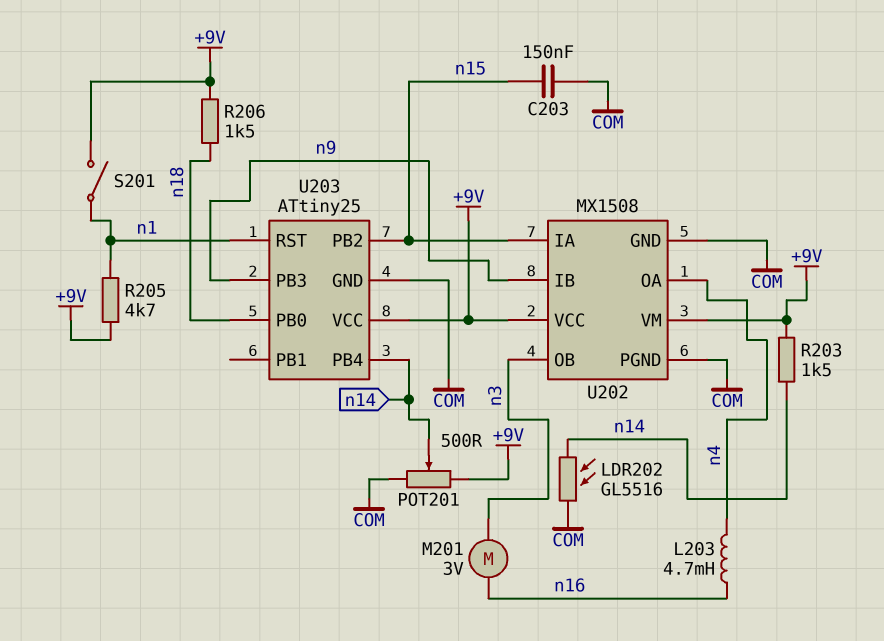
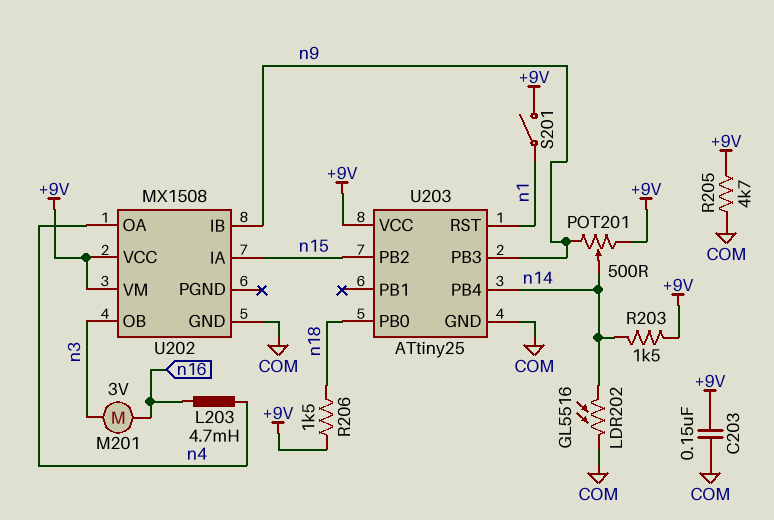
C203: 150nF (COM, n15) -> 150nF (+9V, COM)
POT201: 500 (+9V, COM, wiper n14) -> 500 (+9V, n9, wiper n14)
R205: 4.7k (+9V, n1) -> 4.7k (+9V, COM)
U202 pin PGND: COM -> none

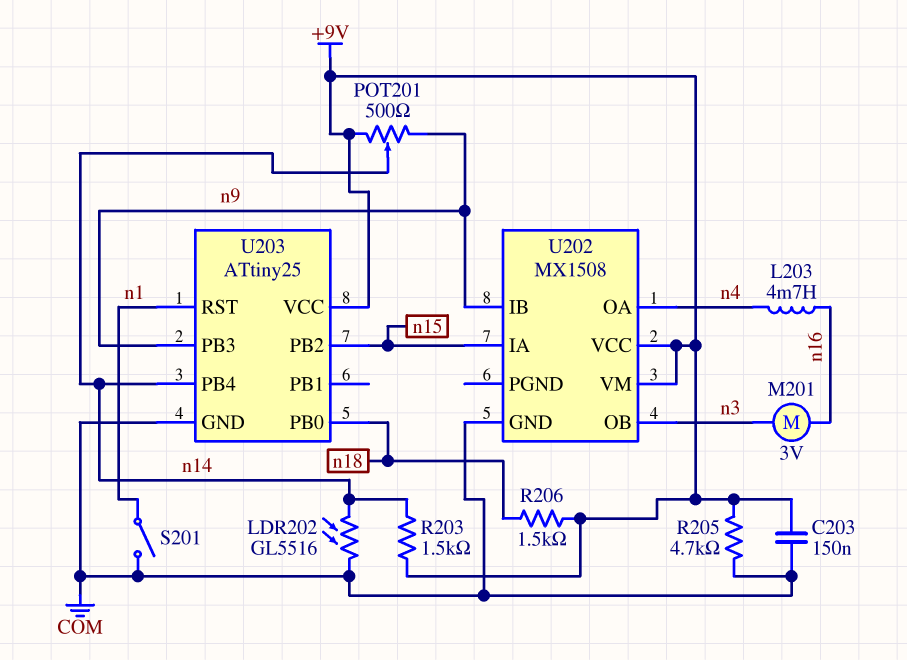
S201: switch (+9V, n1) -> switch (COM, n1)

